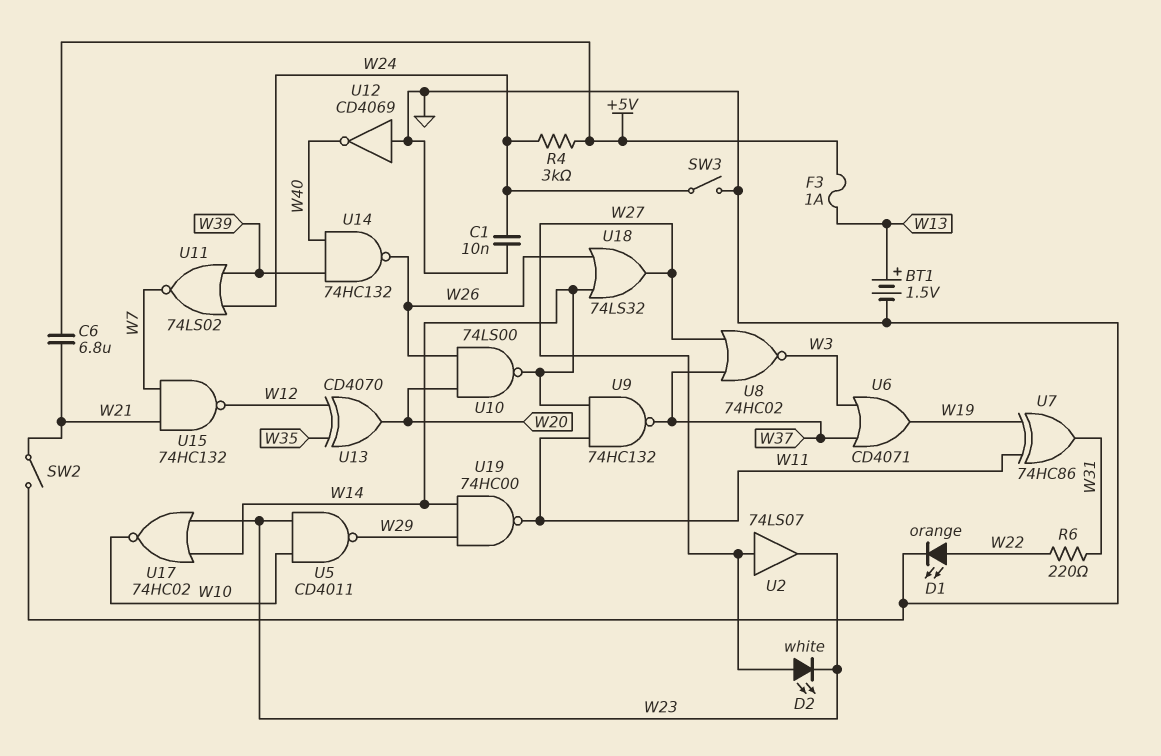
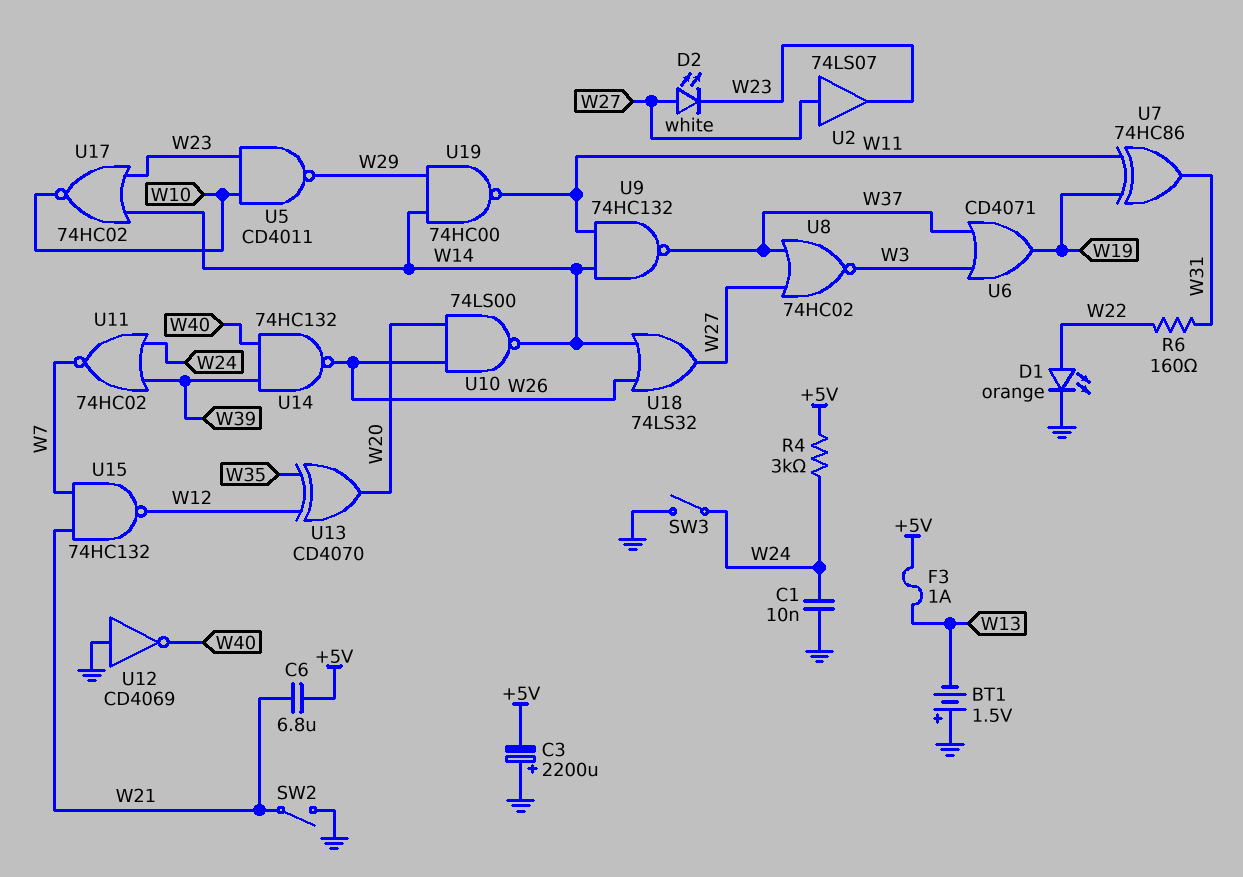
BT1: 1.5V (plus W13, minus GND) -> 1.5V (plus GND, minus W13)
C3: none -> 2200uF (plus GND, minus +5V)
R6: 220 (W22, W31) -> 160 (W22, W31)
U11: NOR 74LS02 (in W24, in W39, out W7) -> NOR 74HC02 (in W24, in W39, out W7)

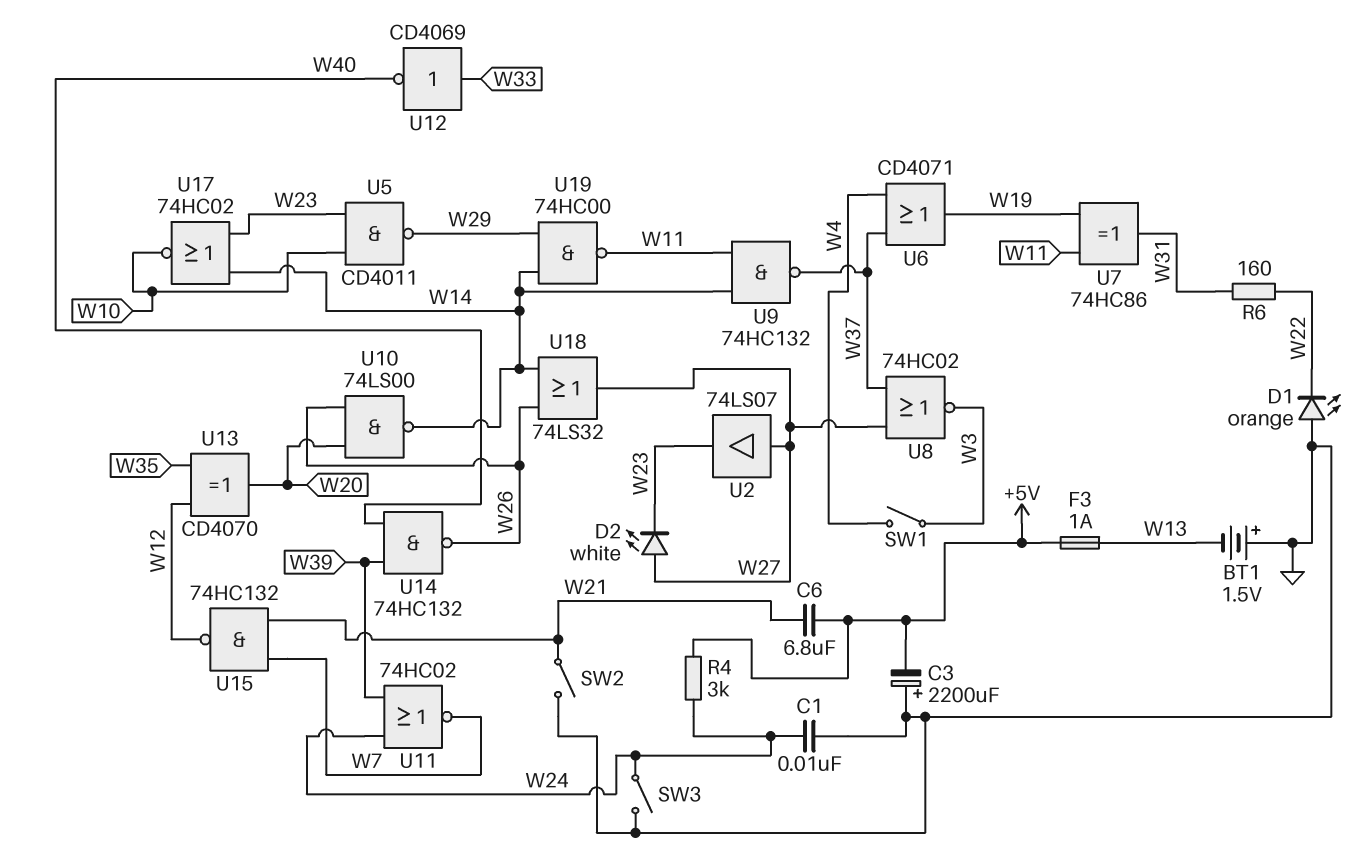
D1: LED orange (A W22, K GND) -> LED orange (A GND, K W22)
SW1: none -> switch (W3, W4)
U6: OR CD4071 (in W3, in W37, out W19) -> OR CD4071 (in W4, in W37, out W19)
U12: NOT CD4069 (in GND, out W40) -> NOT CD4069 (in W33, out W40)

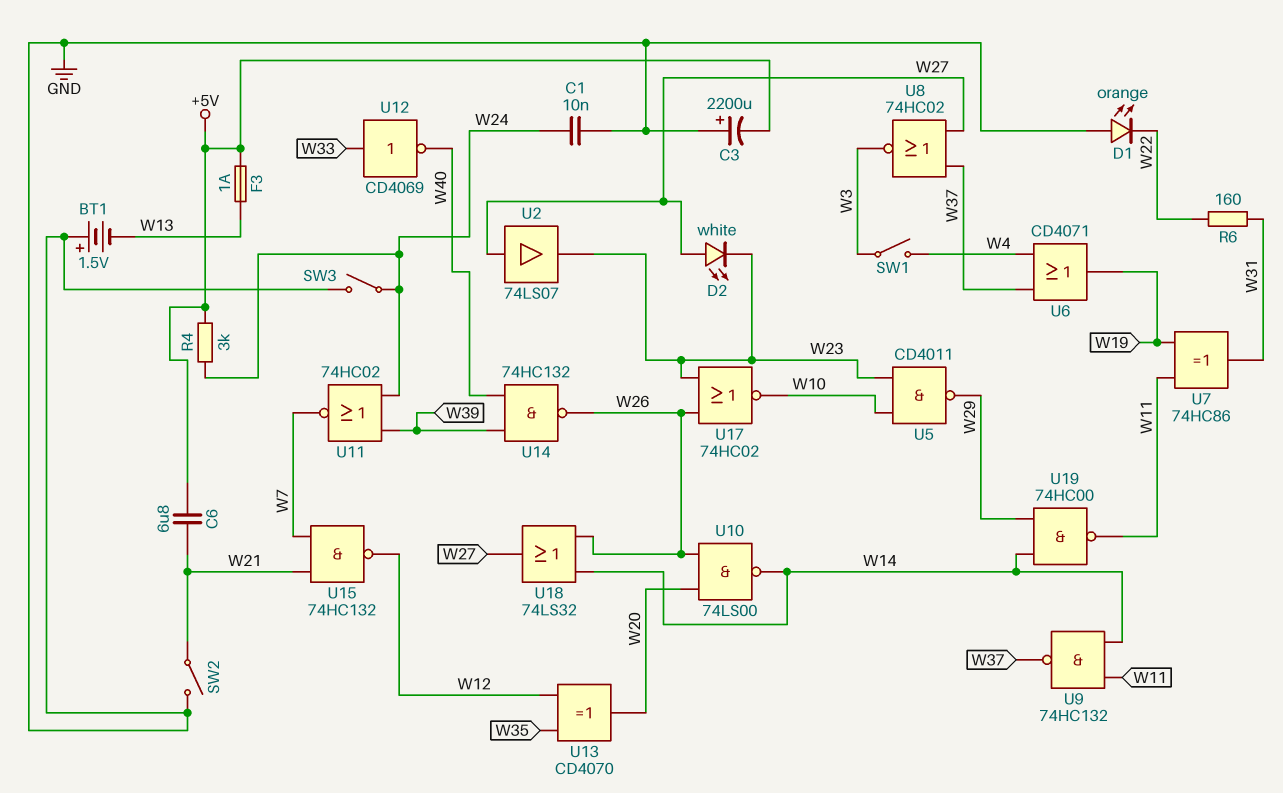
U17: NOR 74HC02 (in W14, in W23, out W10) -> NOR 74HC02 (in W23, in W26, out W10)

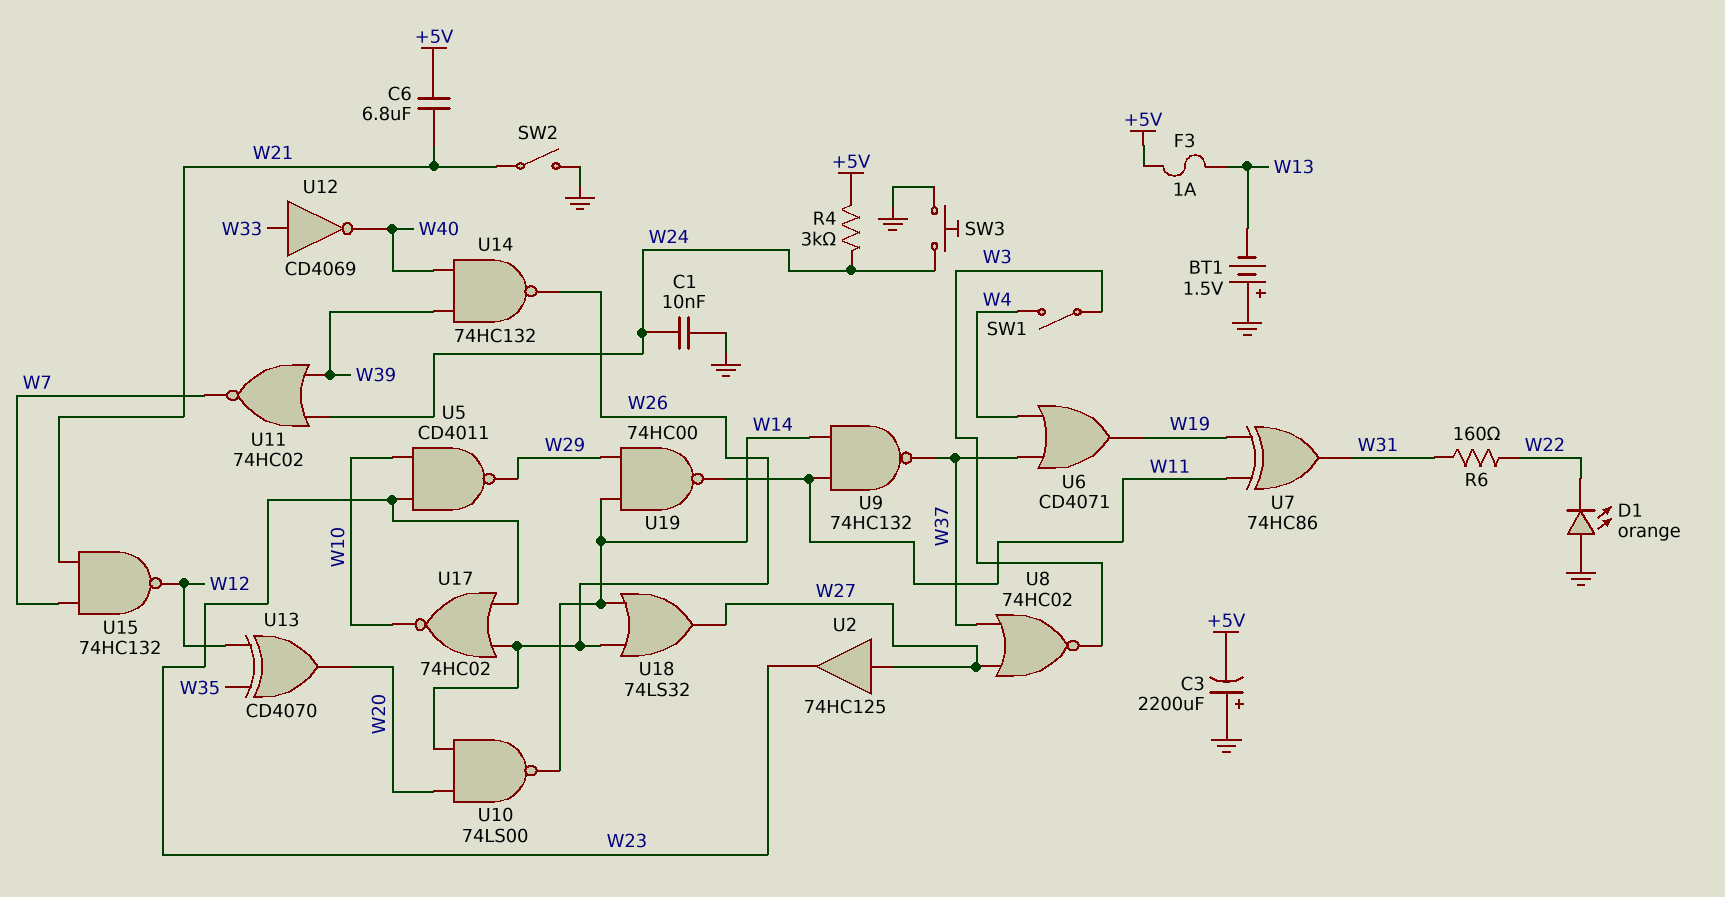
D2: LED white (A W27, K W23) -> none
SW3: switch (GND, W24) -> button (GND, W24)
U2: buffer 74LS07 (in W27, out W23) -> buffer 74HC125 (in W27, out W23)

